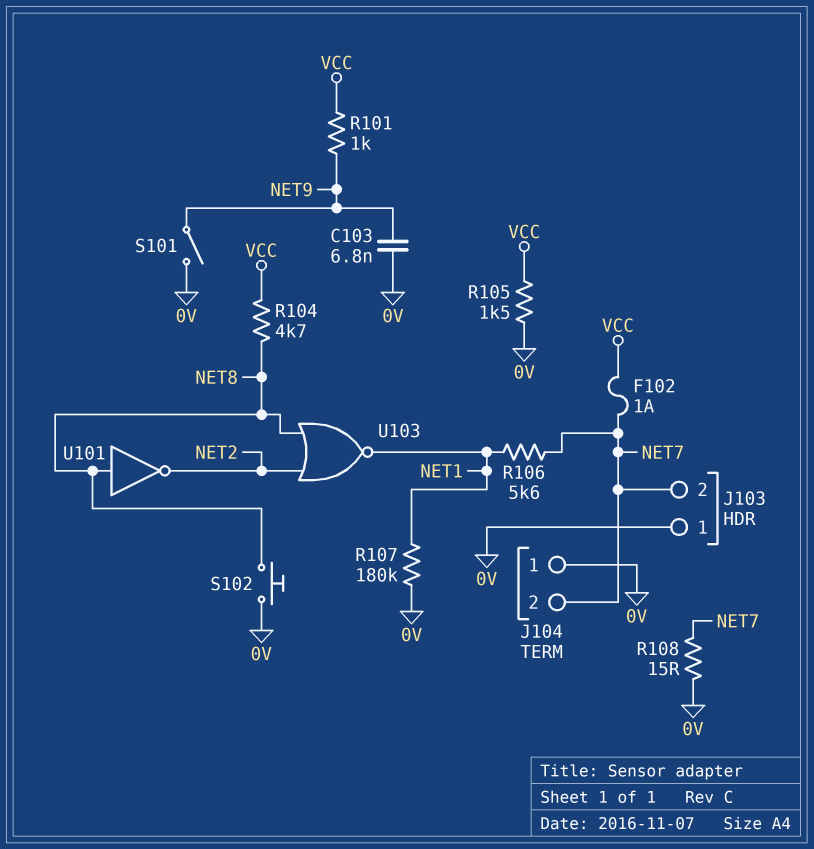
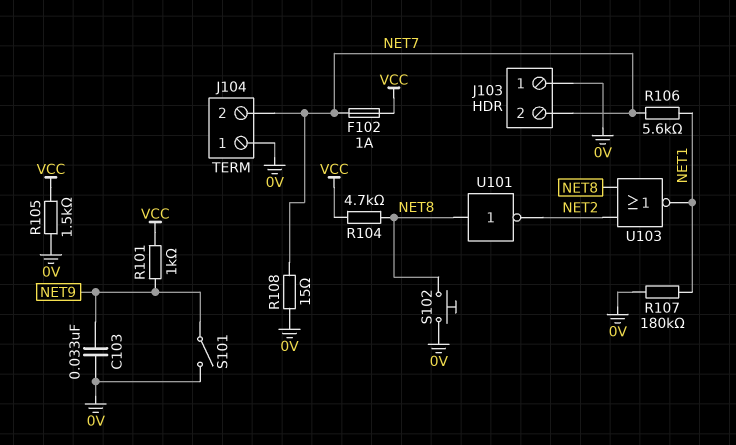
C103: 6.8nF (0V, NET9) -> 33nF (0V, NET9)

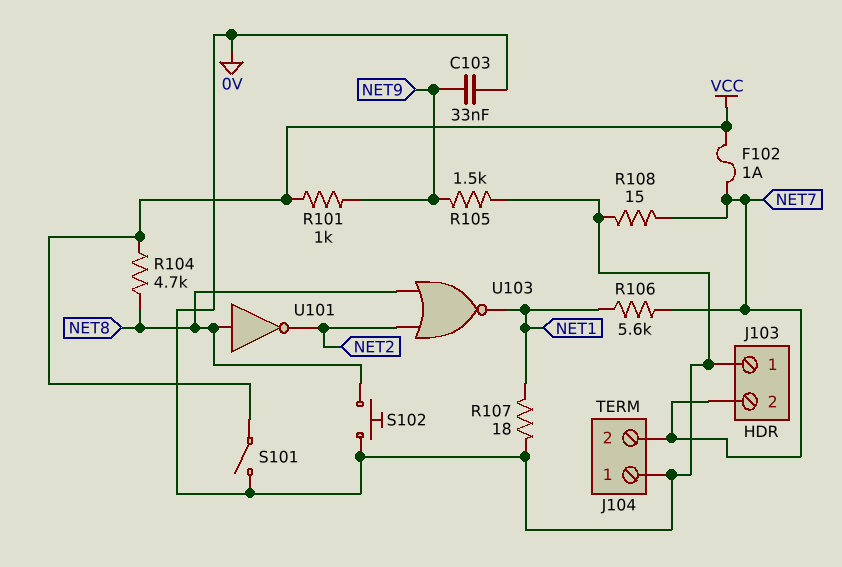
R105: 1.5k (0V, VCC) -> 1.5k (0V, NET9)
R107: 180k (0V, NET1) -> 18 (0V, NET1)
S101: switch (0V, NET9) -> switch (0V, VCC)

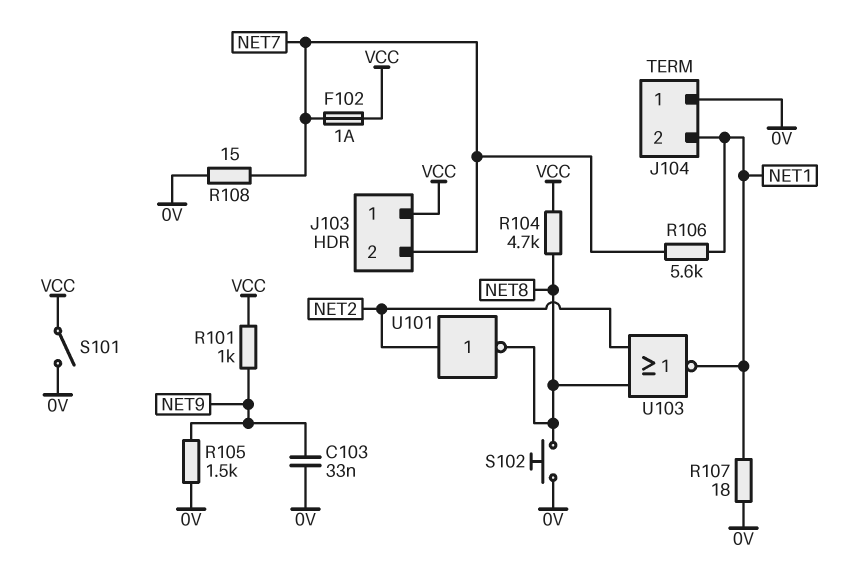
J103 pin 1: 0V -> VCC
J104 pin 2: NET7 -> NET1
U101: NOT (in NET8, out NET2) -> NOT (in NET2, out NET8)

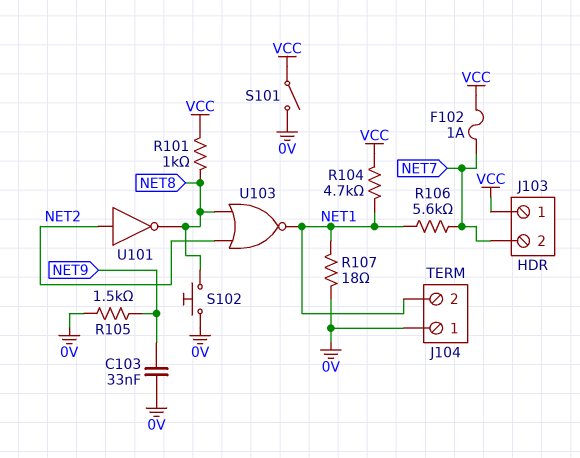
R101: 1k (NET9, VCC) -> 1k (NET8, VCC)
R104: 4.7k (NET8, VCC) -> 4.7k (NET1, VCC)
R108: 15 (0V, NET7) -> none

